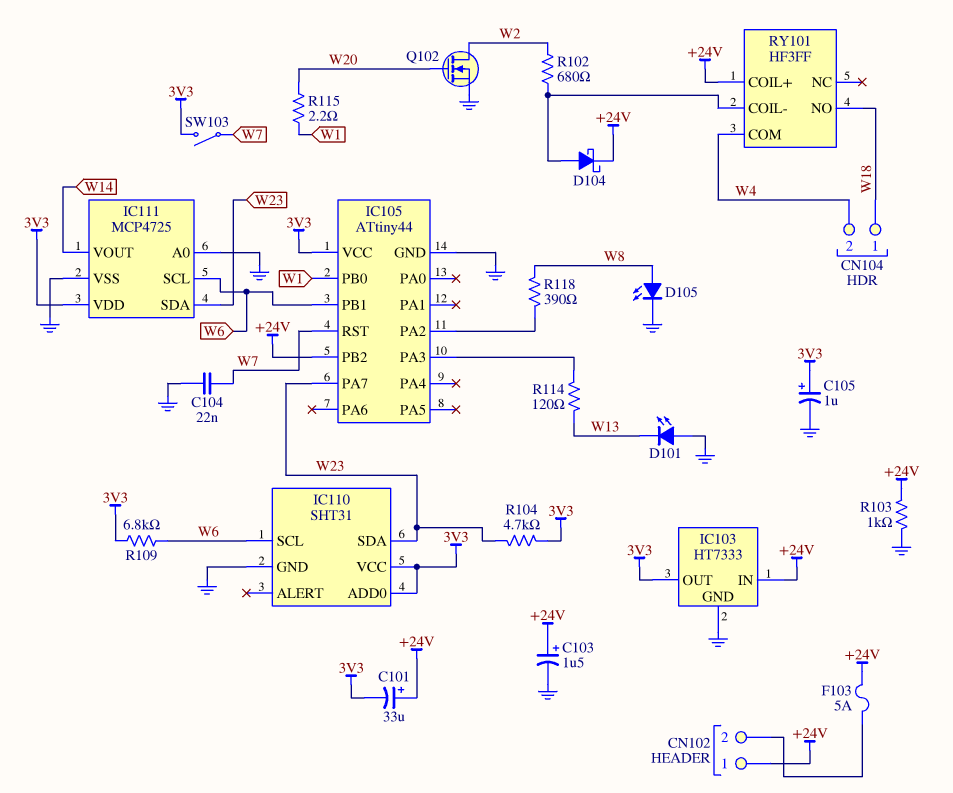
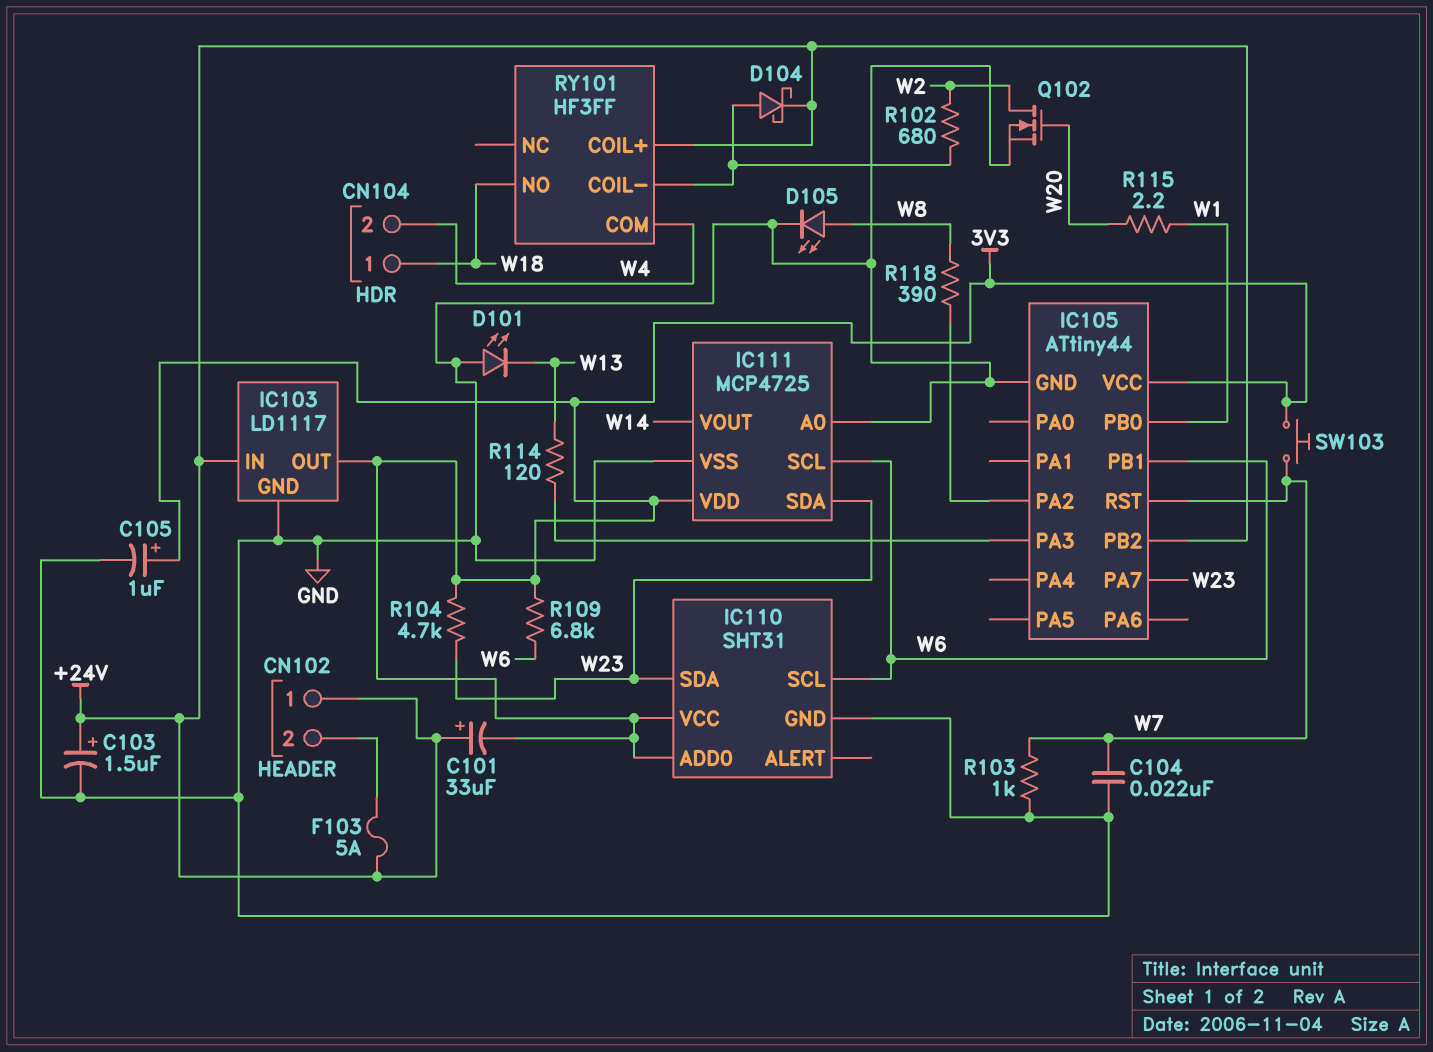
IC103: HT7333 -> LD1117
R103: 1k (+24V, GND) -> 1k (GND, W7)
SW103: switch (3V3, W7) -> button (3V3, W7)

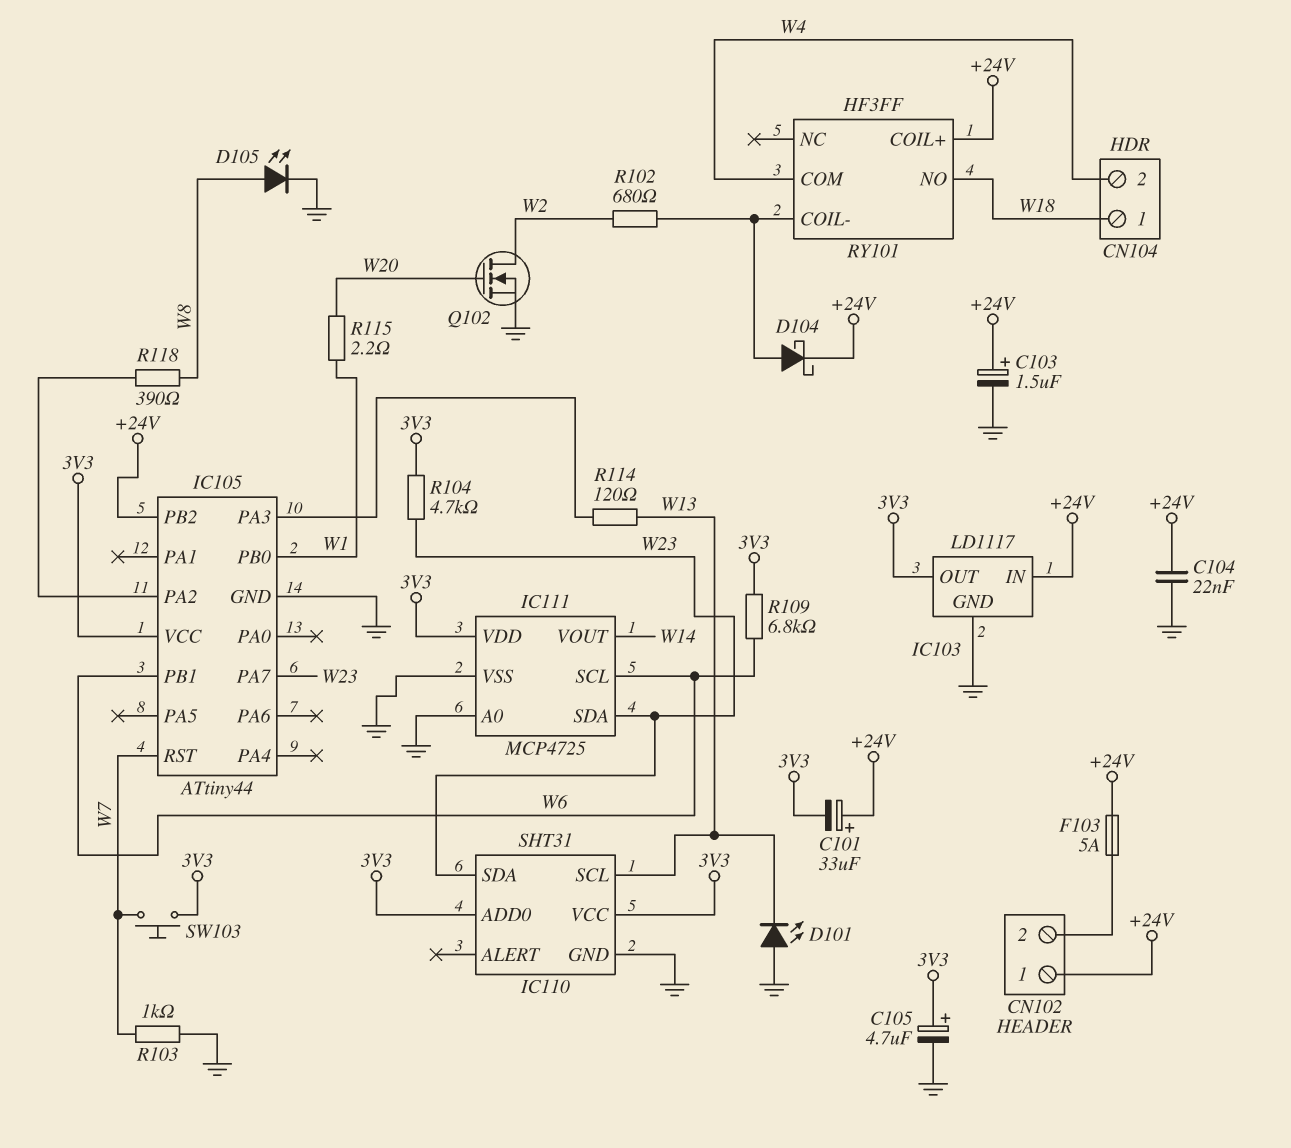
C104: 22nF (GND, W7) -> 22nF (+24V, GND)
C105: 1uF (plus 3V3, minus GND) -> 4.7uF (plus 3V3, minus GND)
IC110 pin SCL: W6 -> W13

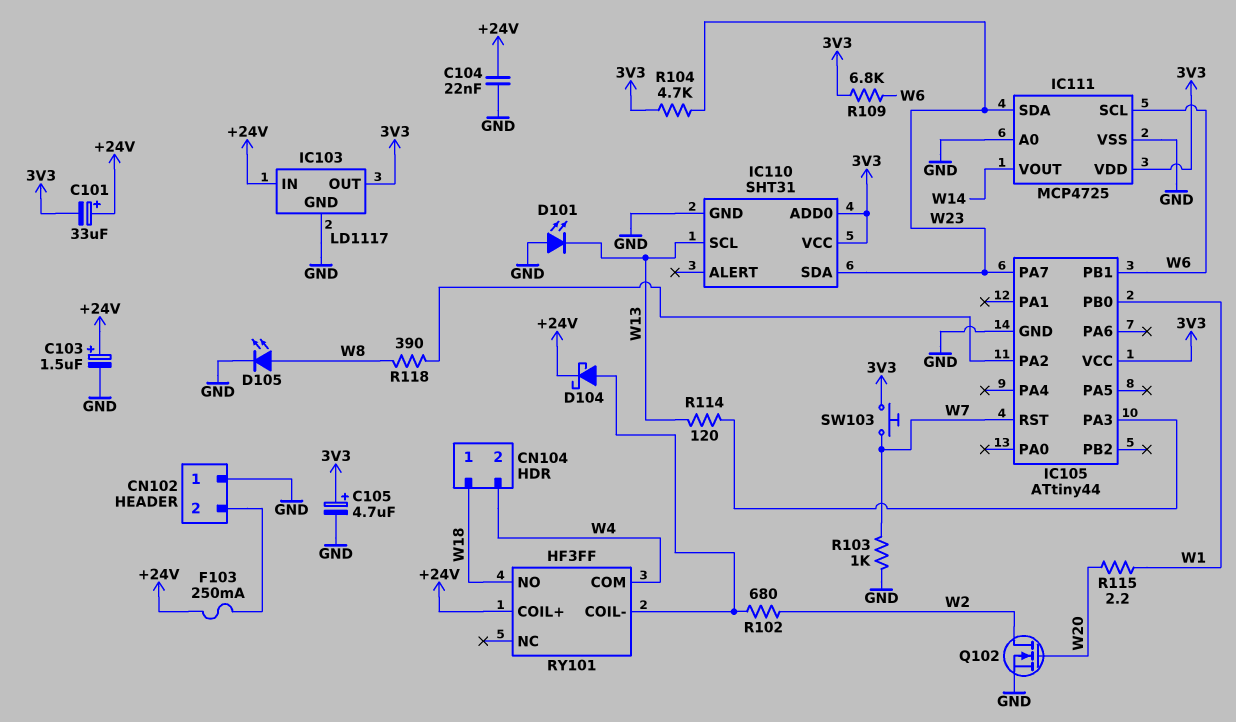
CN102 pin 1: +24V -> GND
F103: 5A (+24V, CN102/2) -> 250mA (+24V, CN102/2)
IC105 pin PB2: +24V -> none

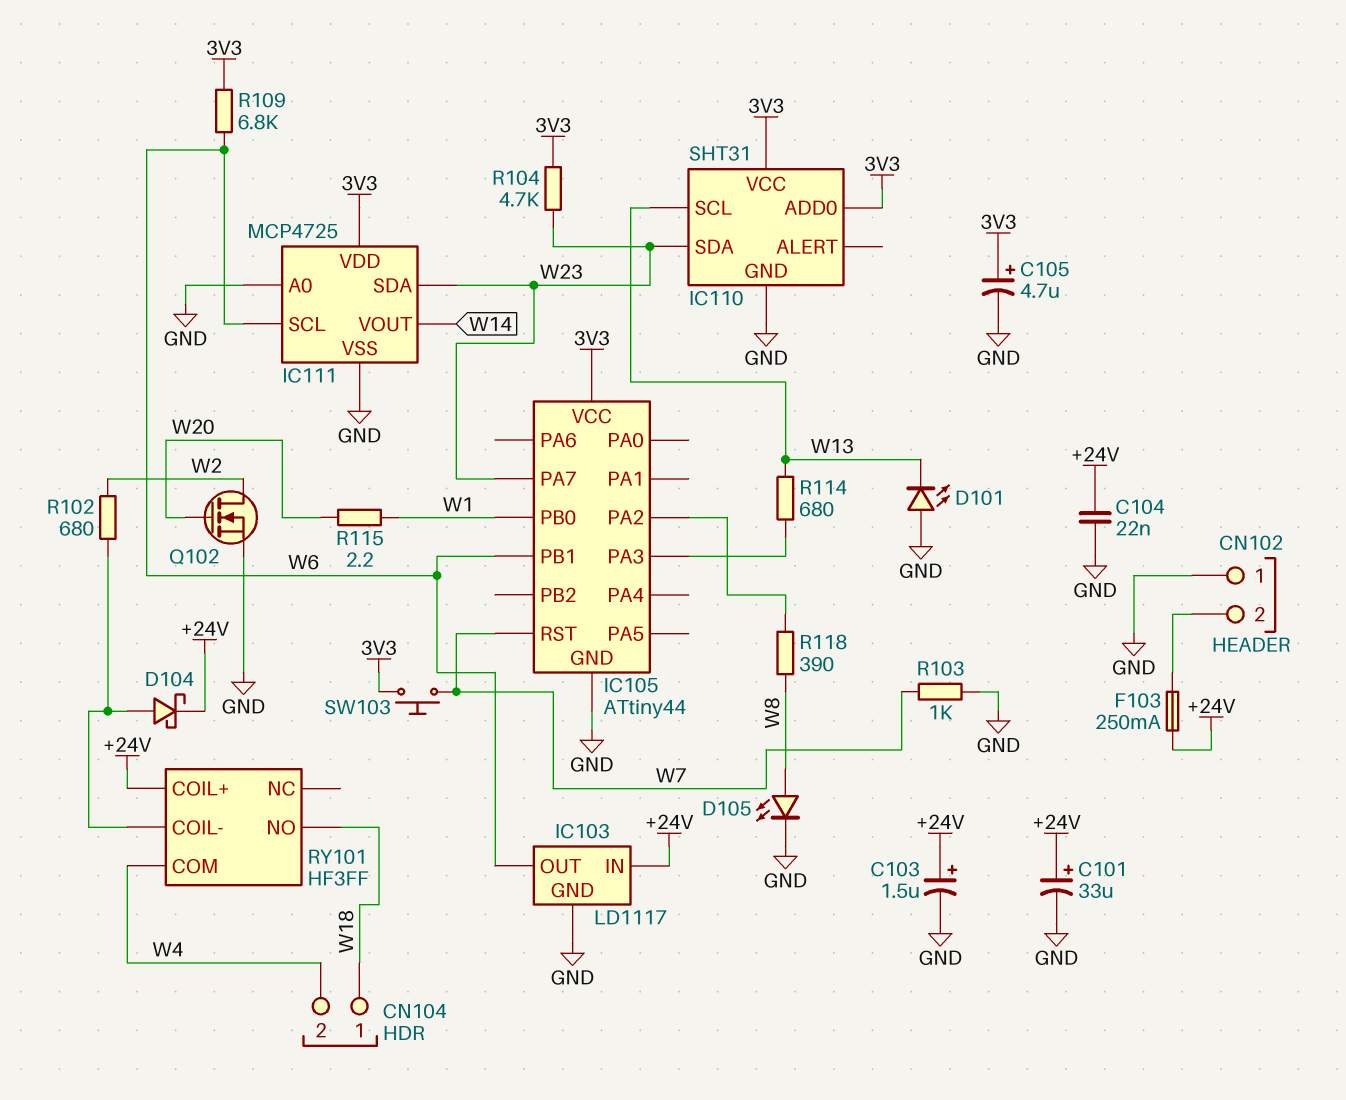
C101: 33uF (plus +24V, minus 3V3) -> 33uF (plus +24V, minus GND)
IC103 pin OUT: 3V3 -> W6
R114: 120 (IC105/PA3, W13) -> 680 (IC105/PA3, W13)

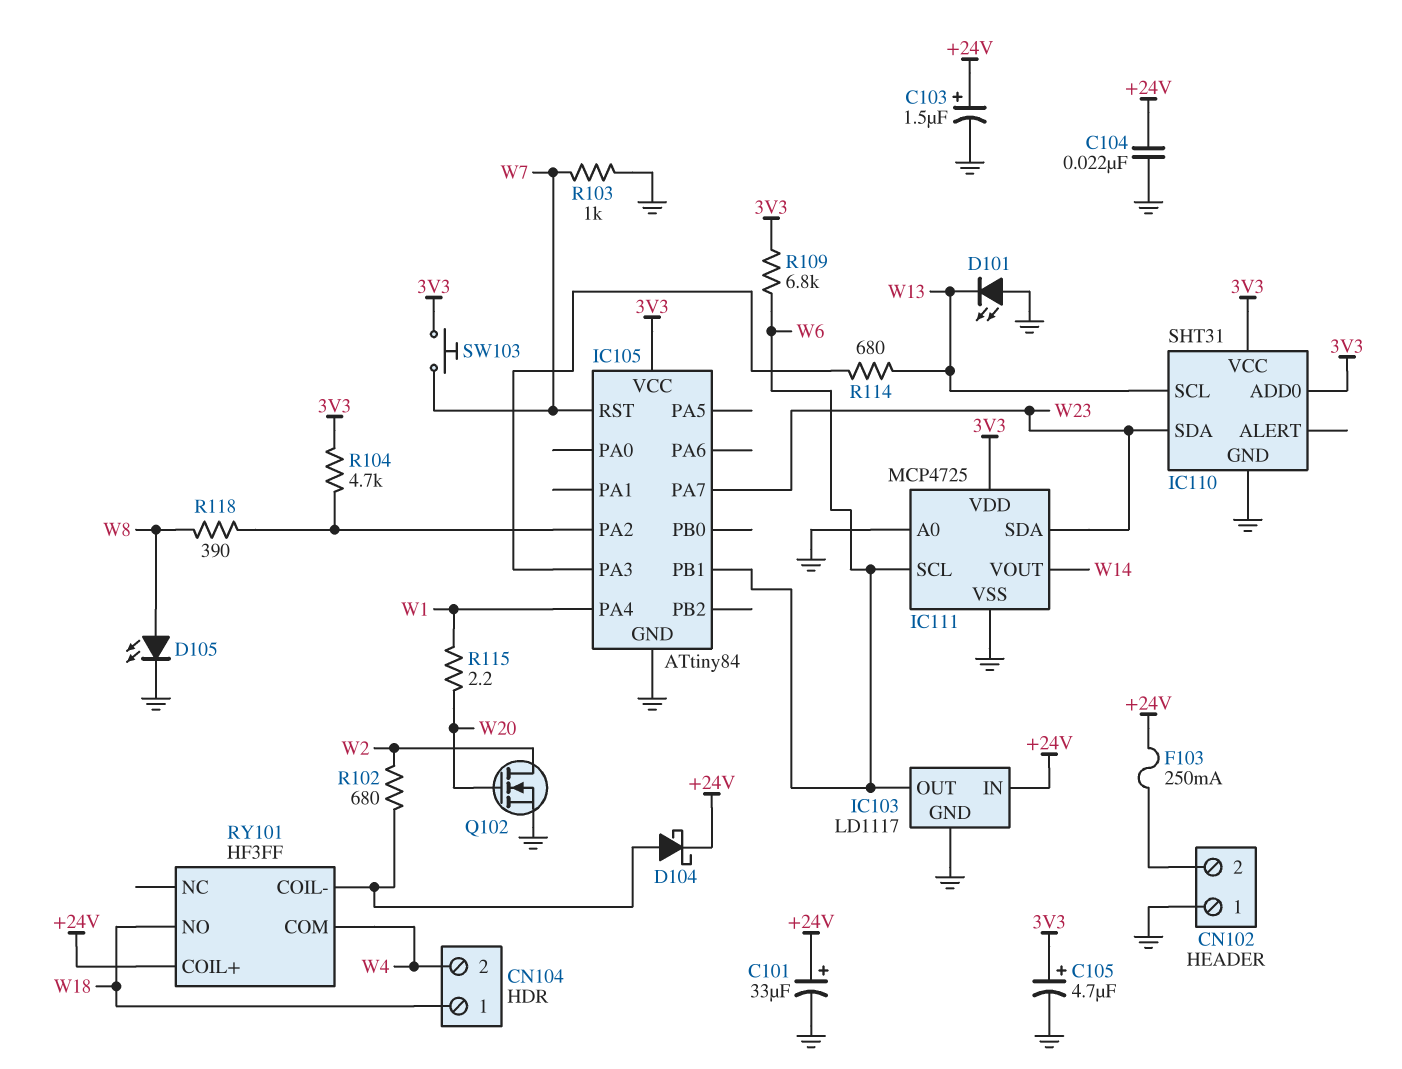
IC105: ATtiny44 -> ATtiny84
IC105 pin PA4: none -> W1
IC105 pin PB0: W1 -> none
R104: 4.7k (3V3, W23) -> 4.7k (3V3, IC105/PA2)

